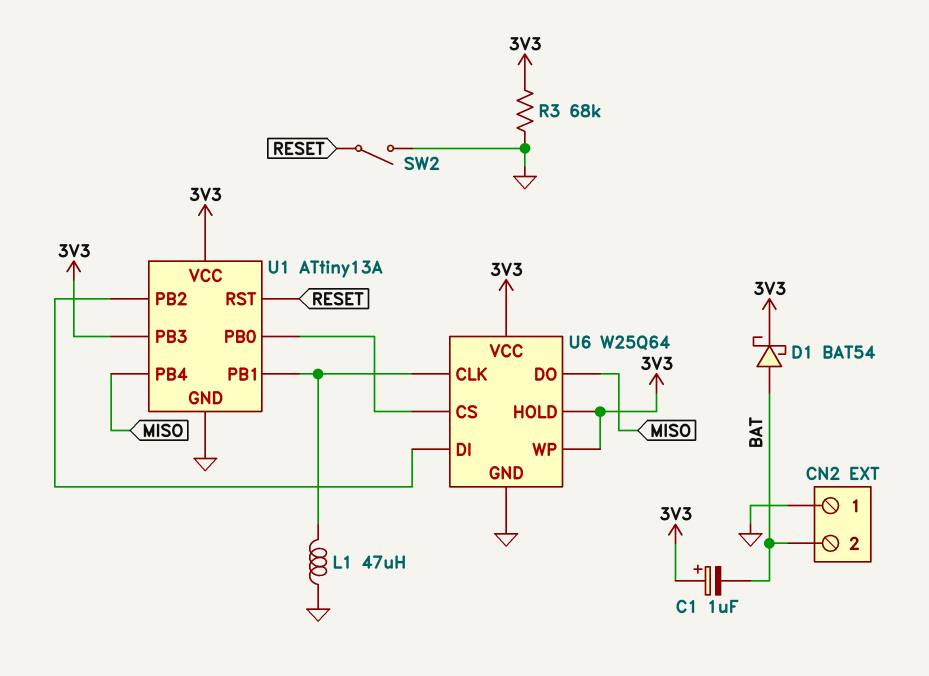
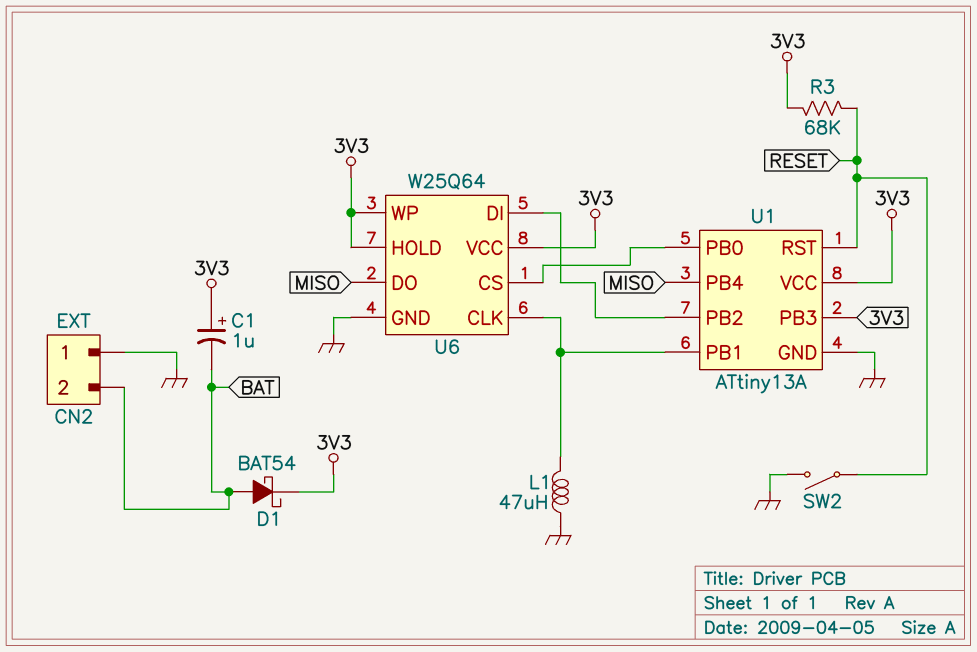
R3: 68k (3V3, GND) -> 68k (3V3, RESET)

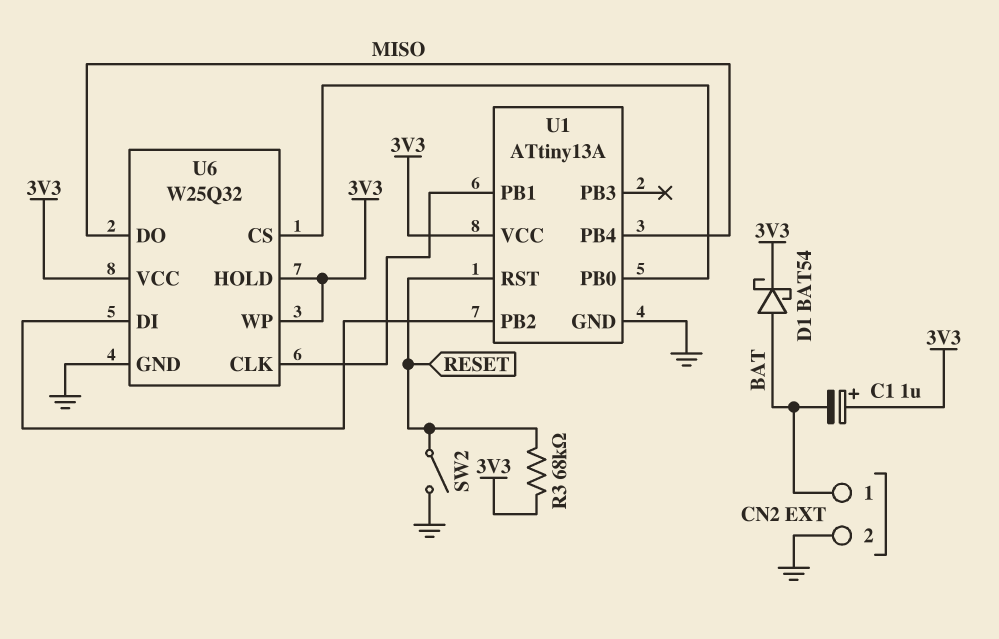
CN2 pin 1: GND -> BAT
CN2 pin 2: BAT -> GND
L1: 47uH (GND, U1/PB1) -> none
U1 pin PB3: 3V3 -> none
U6: W25Q64 -> W25Q32

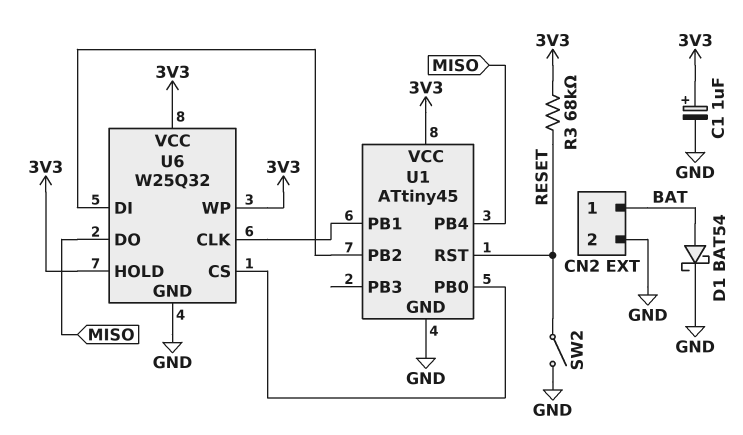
C1: 1uF (plus 3V3, minus BAT) -> 1uF (plus 3V3, minus GND)
D1: schottky BAT54 (A BAT, K 3V3) -> schottky BAT54 (A BAT, K GND)
U1: ATtiny13A -> ATtiny45

